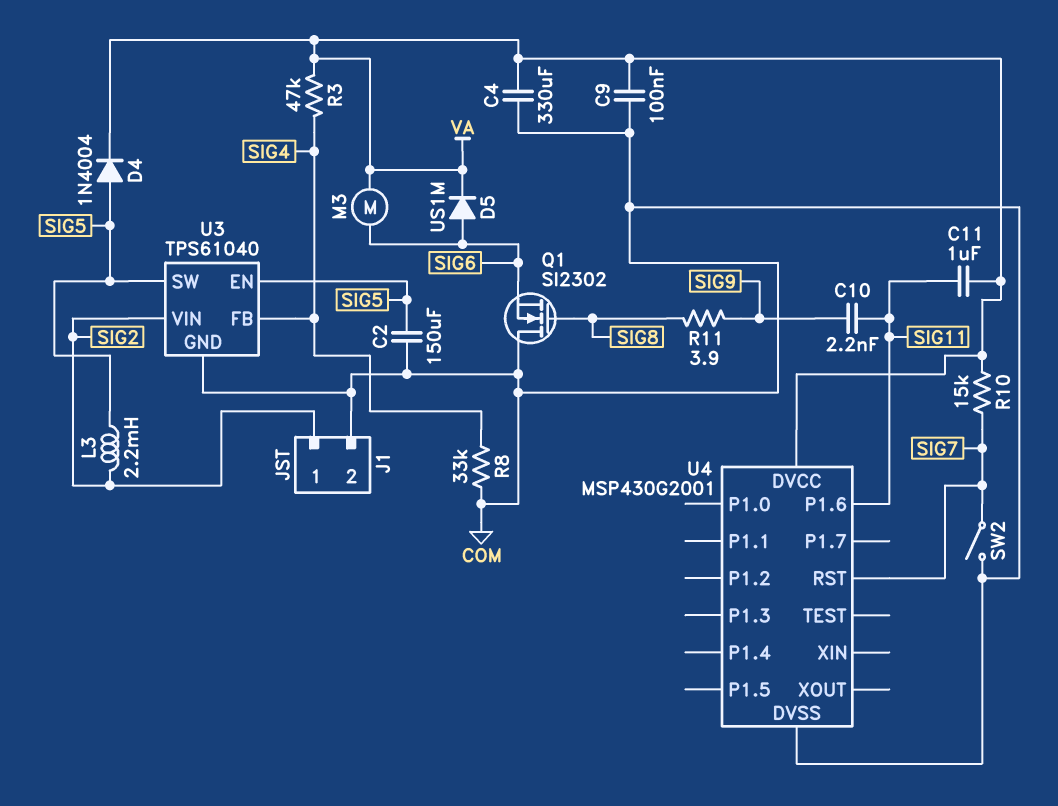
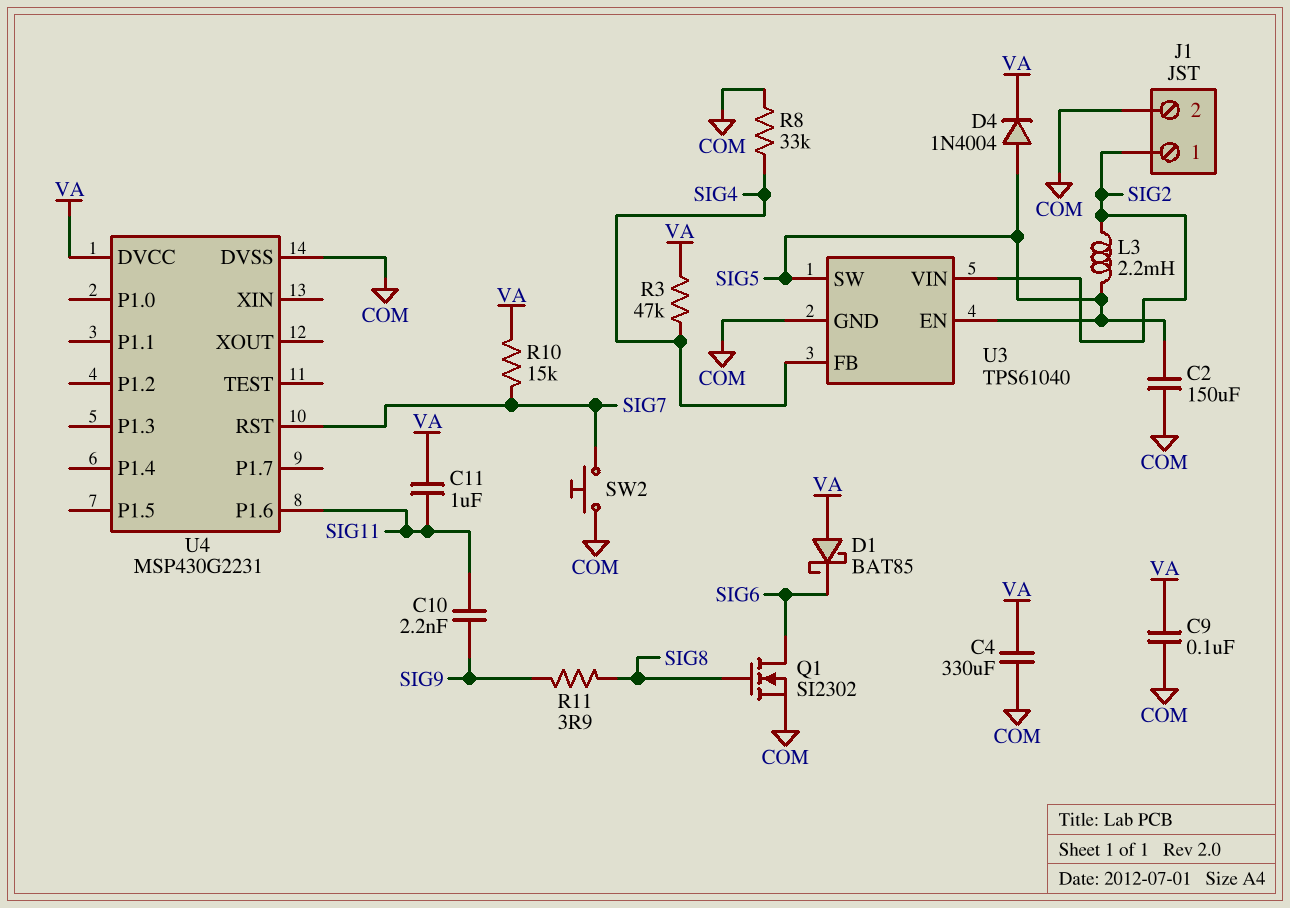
D1: none -> schottky BAT85 (A VA, K SIG6)
D5: diode US1M (A SIG6, K VA) -> none
M3: motor (SIG6, VA) -> none
Q1: NMOS SI2302 (G SIG8, D COM, S SIG6) -> NMOS SI2302 (G SIG8, D SIG6, S COM)
SW2: switch (COM, SIG7) -> button (COM, SIG7)
U4: MSP430G2001 -> MSP430G2231

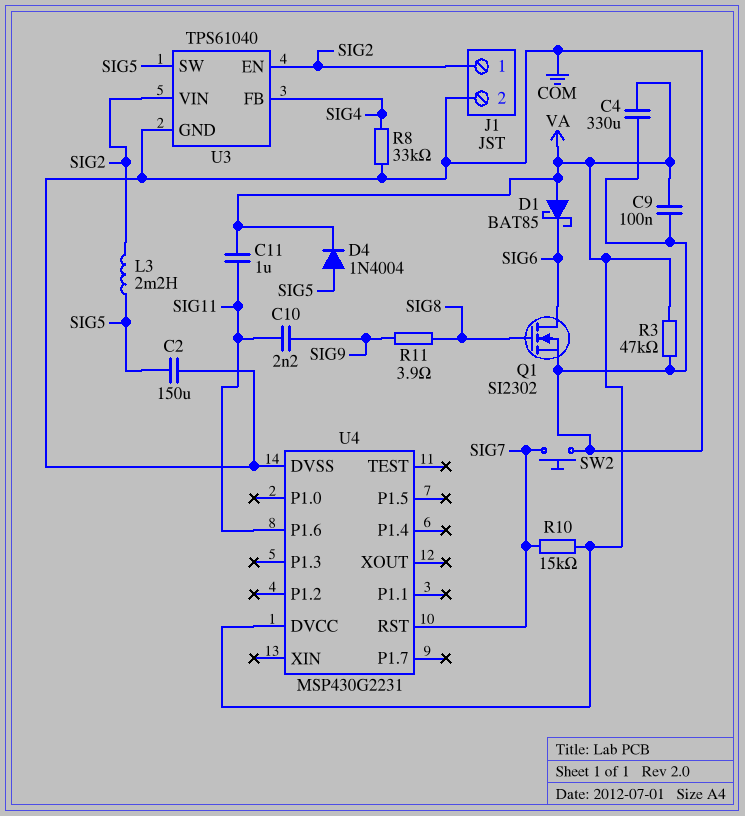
R3: 47k (SIG4, VA) -> 47k (COM, VA)
U3 pin EN: SIG5 -> SIG2

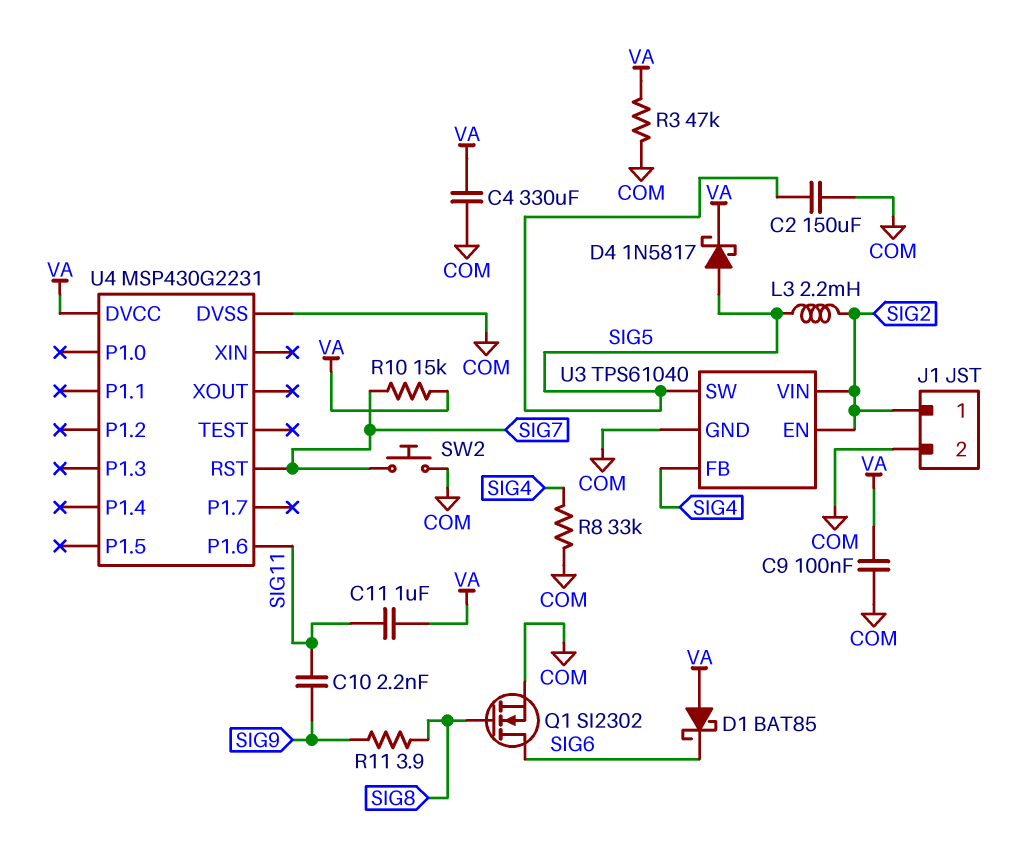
D4: diode 1N4004 (A SIG5, K VA) -> schottky 1N5817 (A SIG5, K VA)

